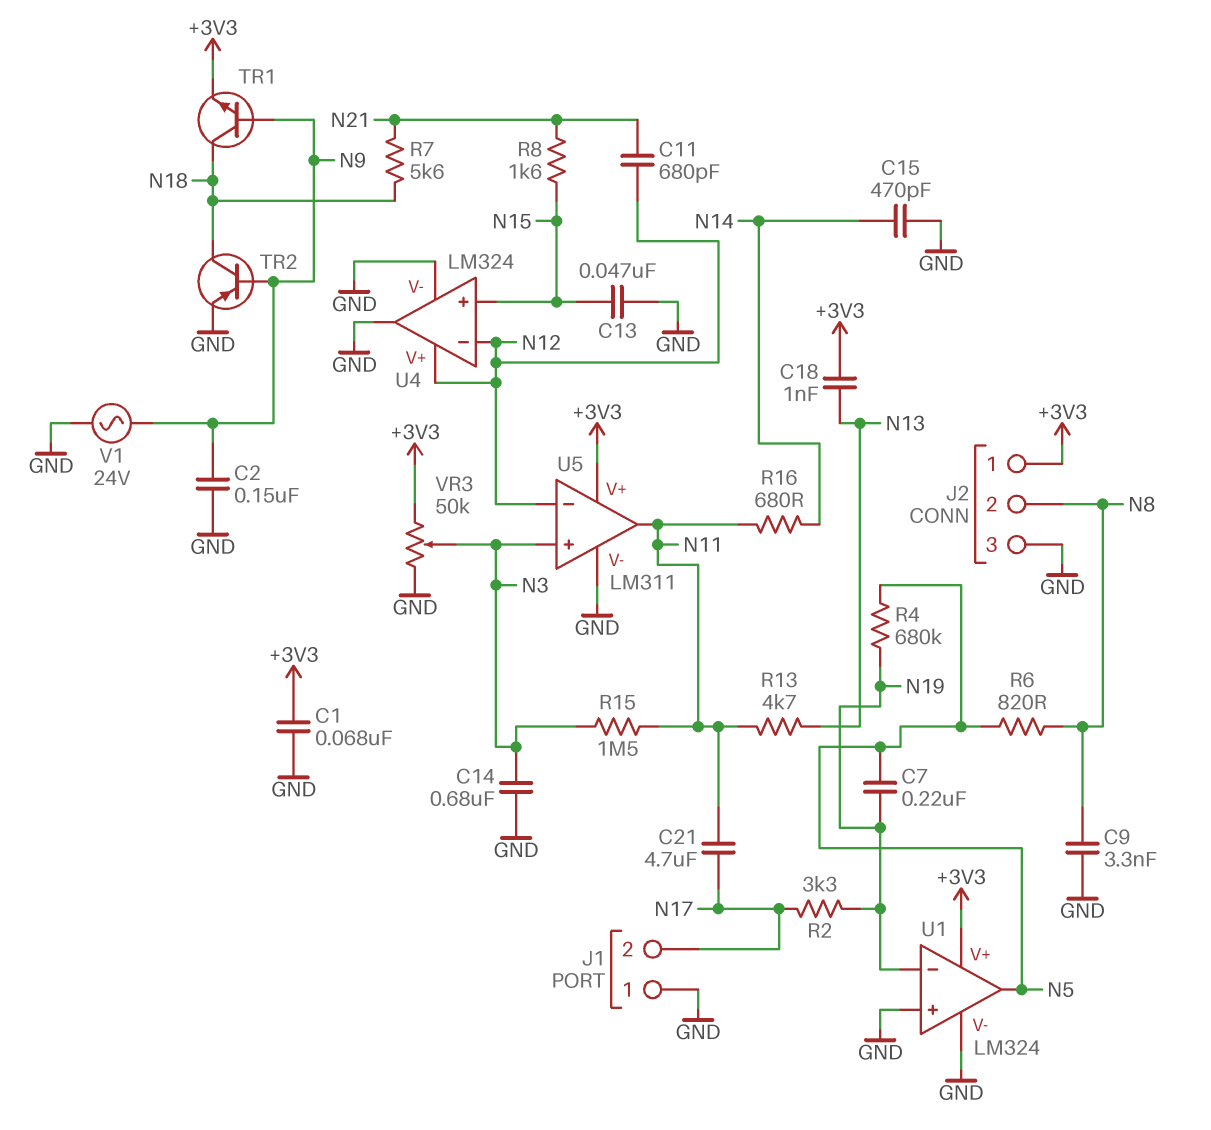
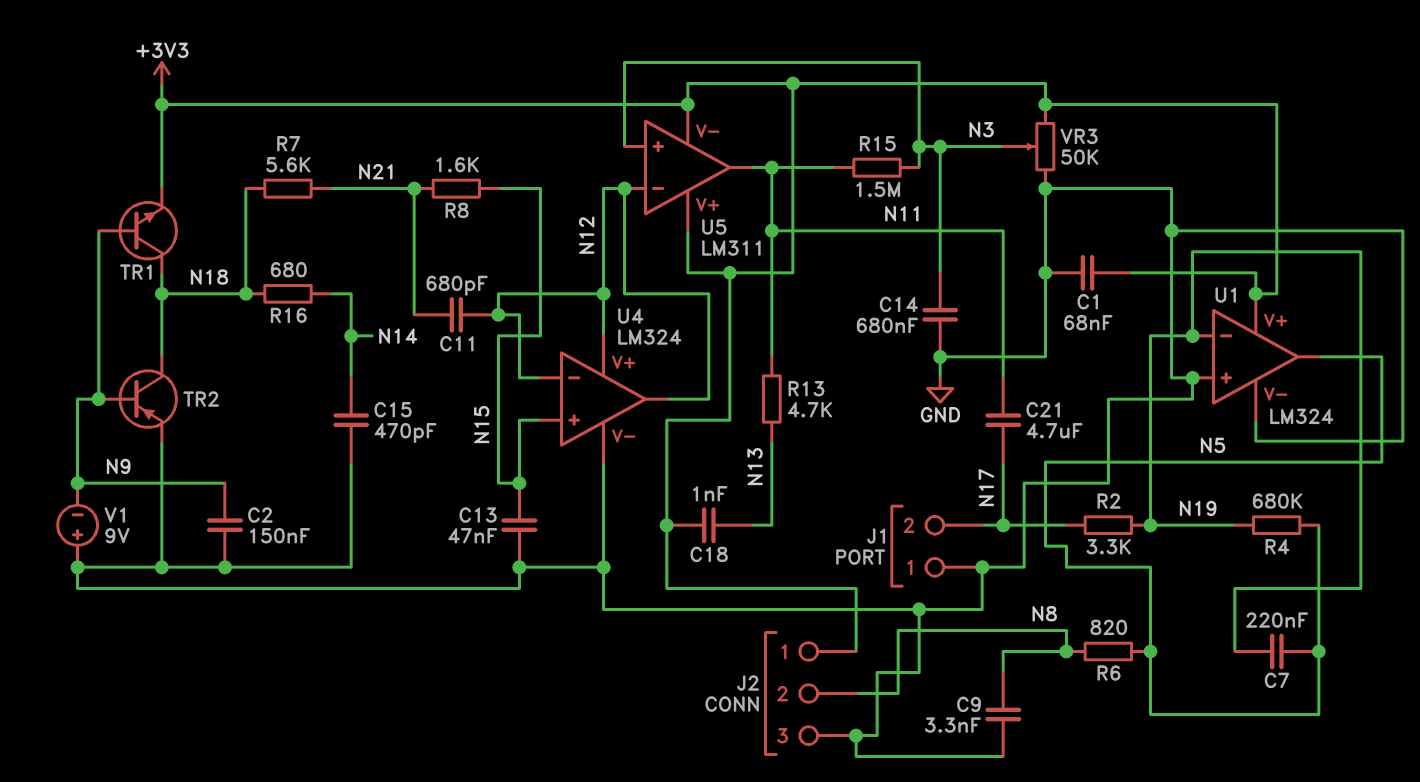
R16: 680 (N11, N14) -> 680 (N14, N18)
U4 pin out: GND -> N12
U5 pin V-: GND -> +3V3
V1: AC 24V (GND, N9) -> 9V (plus GND, minus N9)

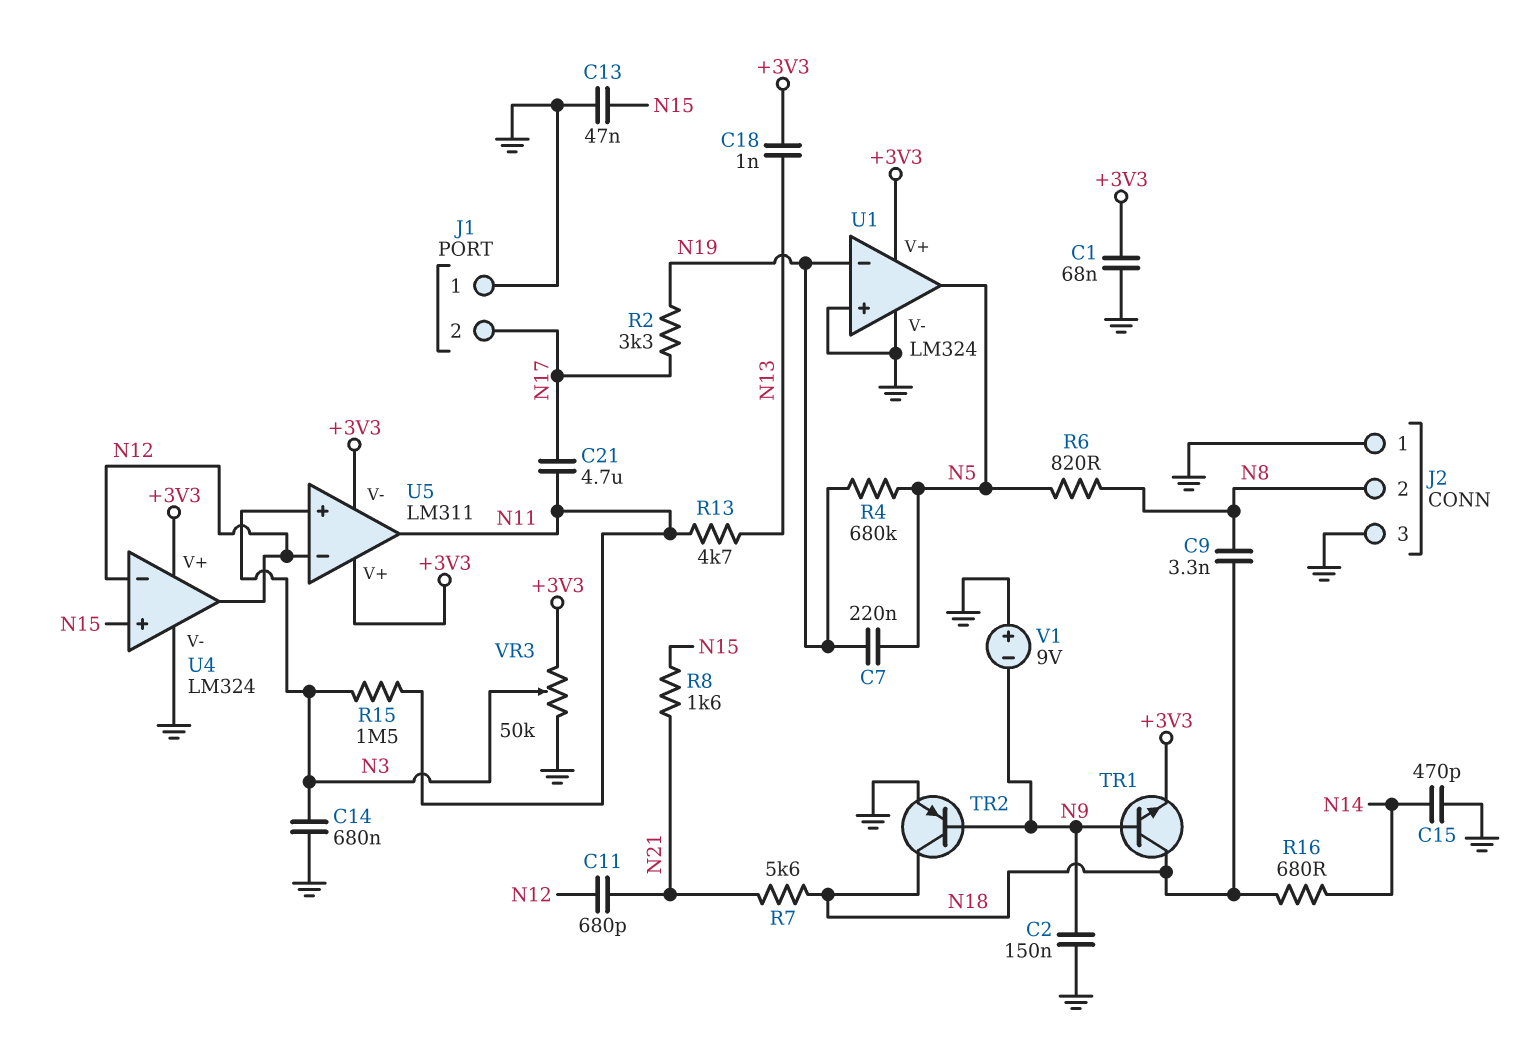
C9: 3.3nF (GND, N8) -> 3.3nF (N8, N18)
J2 pin 1: +3V3 -> GND
U4 pin V+: N12 -> +3V3

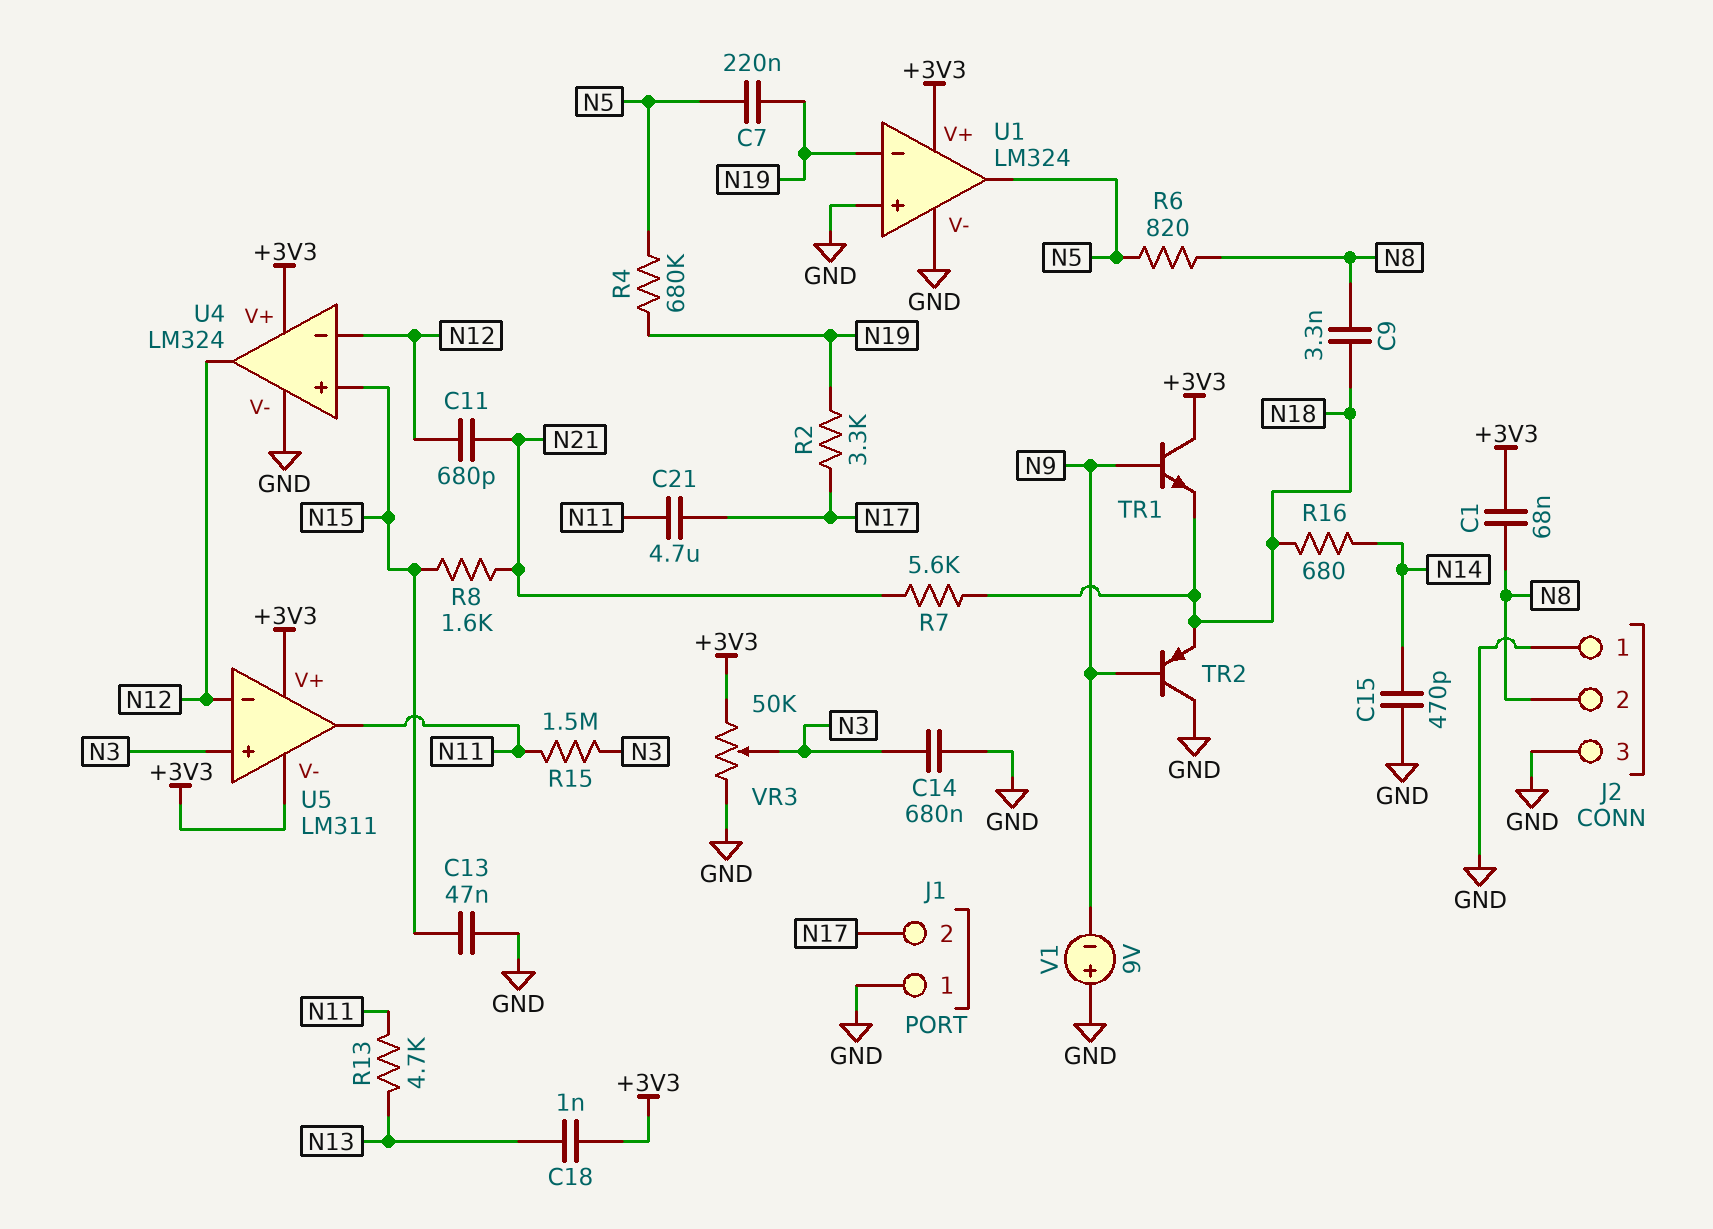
C1: 68nF (+3V3, GND) -> 68nF (+3V3, N8)
C2: 150nF (GND, N9) -> none
TR1: NPN (B N9, C N18, E +3V3) -> NPN (B N9, C +3V3, E N18)
TR2: PNP (B N9, C N18, E GND) -> PNP (B N9, C GND, E N18)

